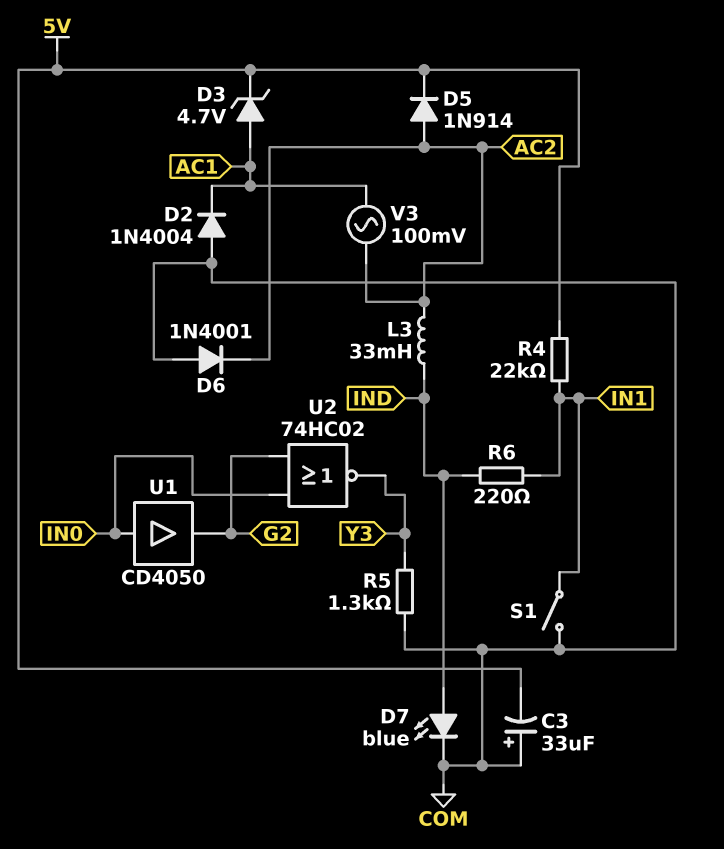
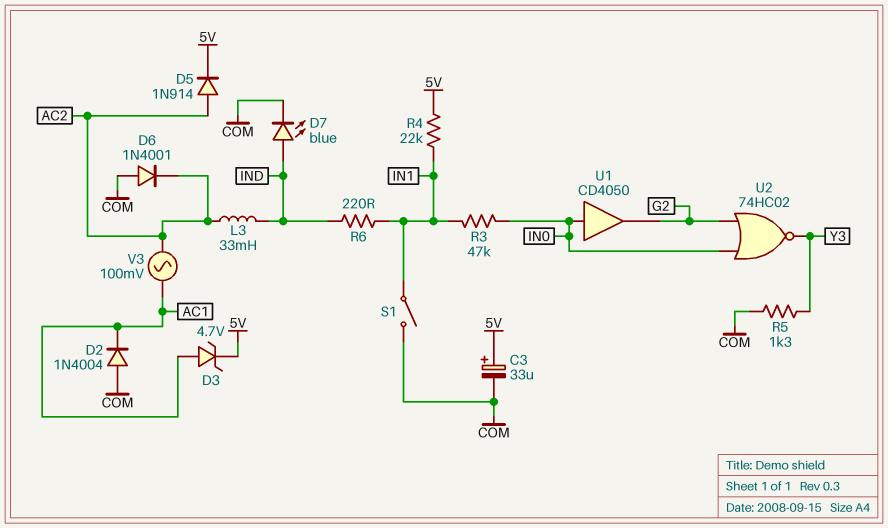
C3: 33uF (plus COM, minus 5V) -> 33uF (plus 5V, minus COM)
R3: none -> 47k (IN0, IN1)

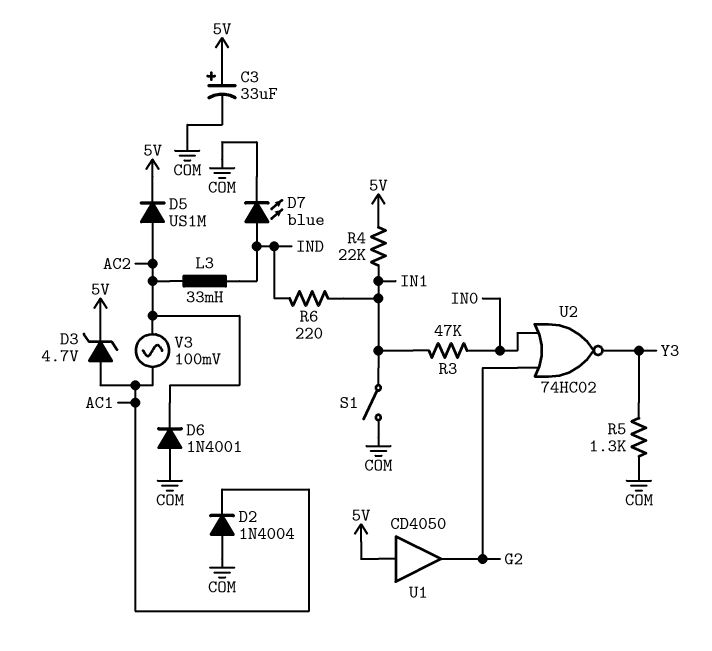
D5: diode 1N914 (A AC2, K 5V) -> diode US1M (A AC2, K 5V)
U1: buffer CD4050 (in IN0, out G2) -> buffer CD4050 (in 5V, out G2)

